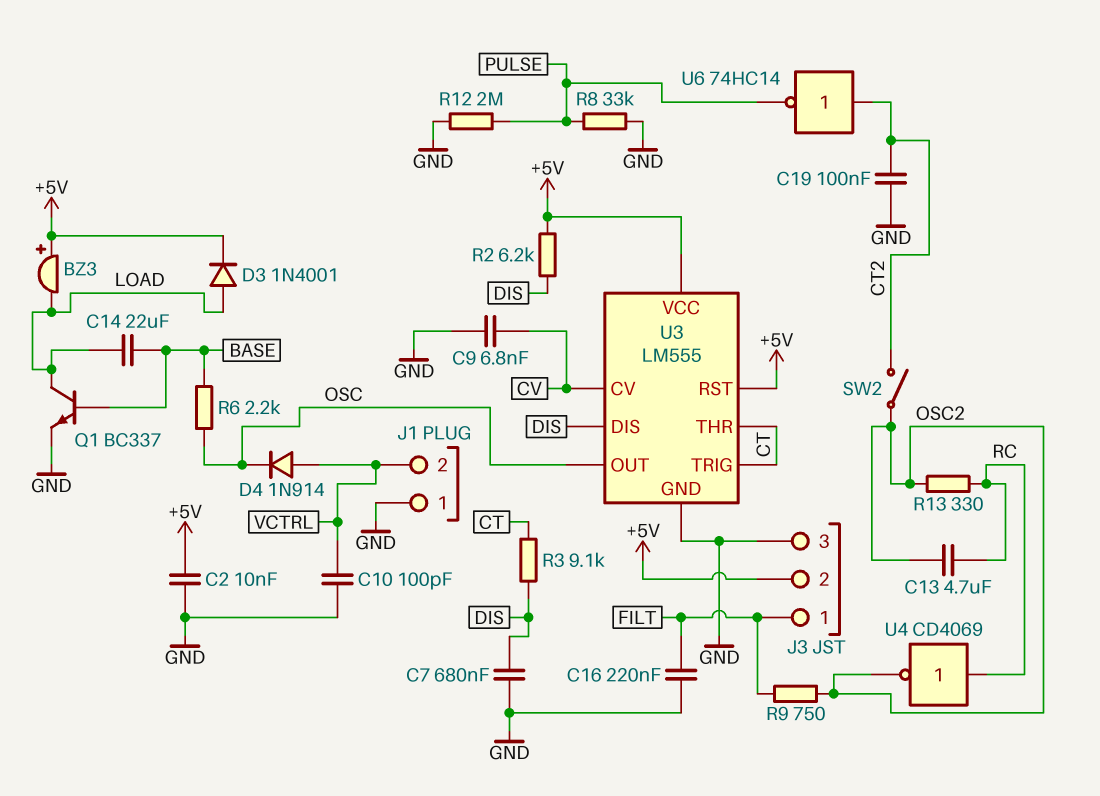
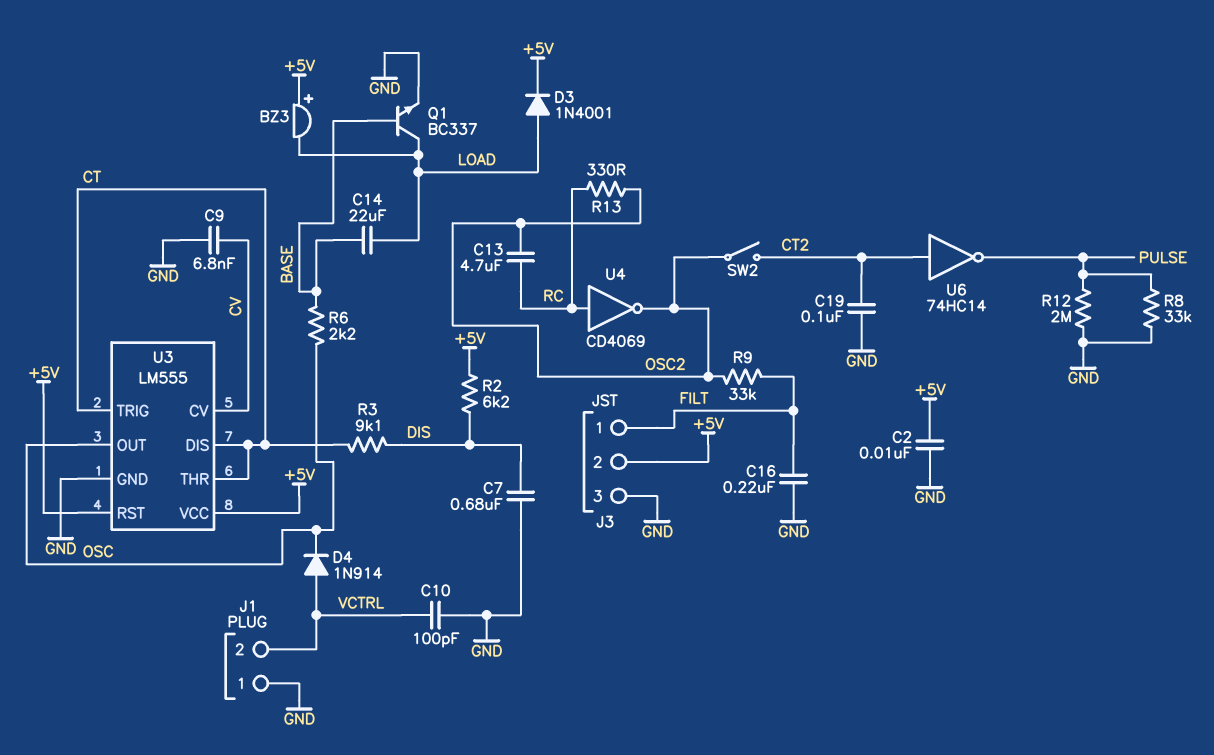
R9: 750 (FILT, OSC2) -> 33k (FILT, OSC2)
U3 pin DIS: DIS -> CT

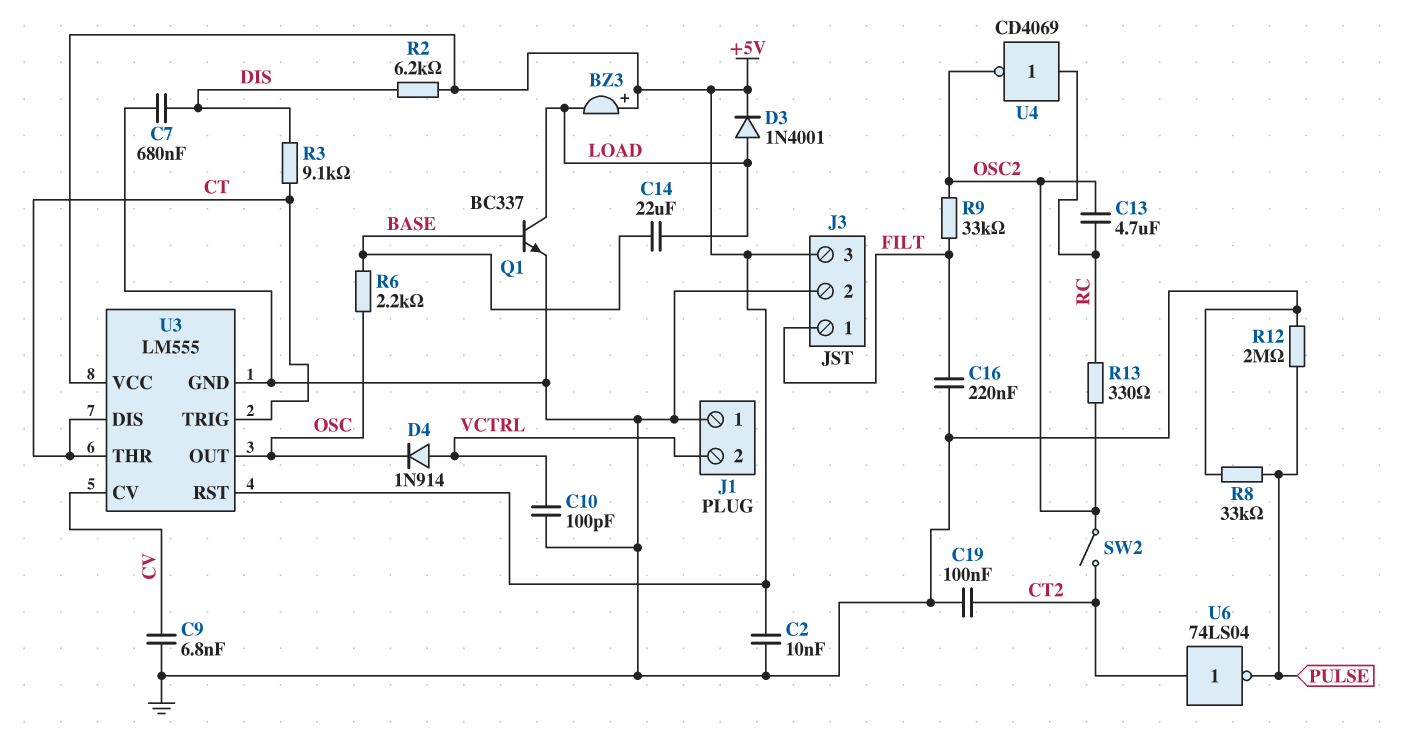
J3 pin 2: +5V -> GND
J3 pin 3: GND -> +5V
U6: NOT 74HC14 (in CT2, out PULSE) -> NOT 74LS04 (in CT2, out PULSE)

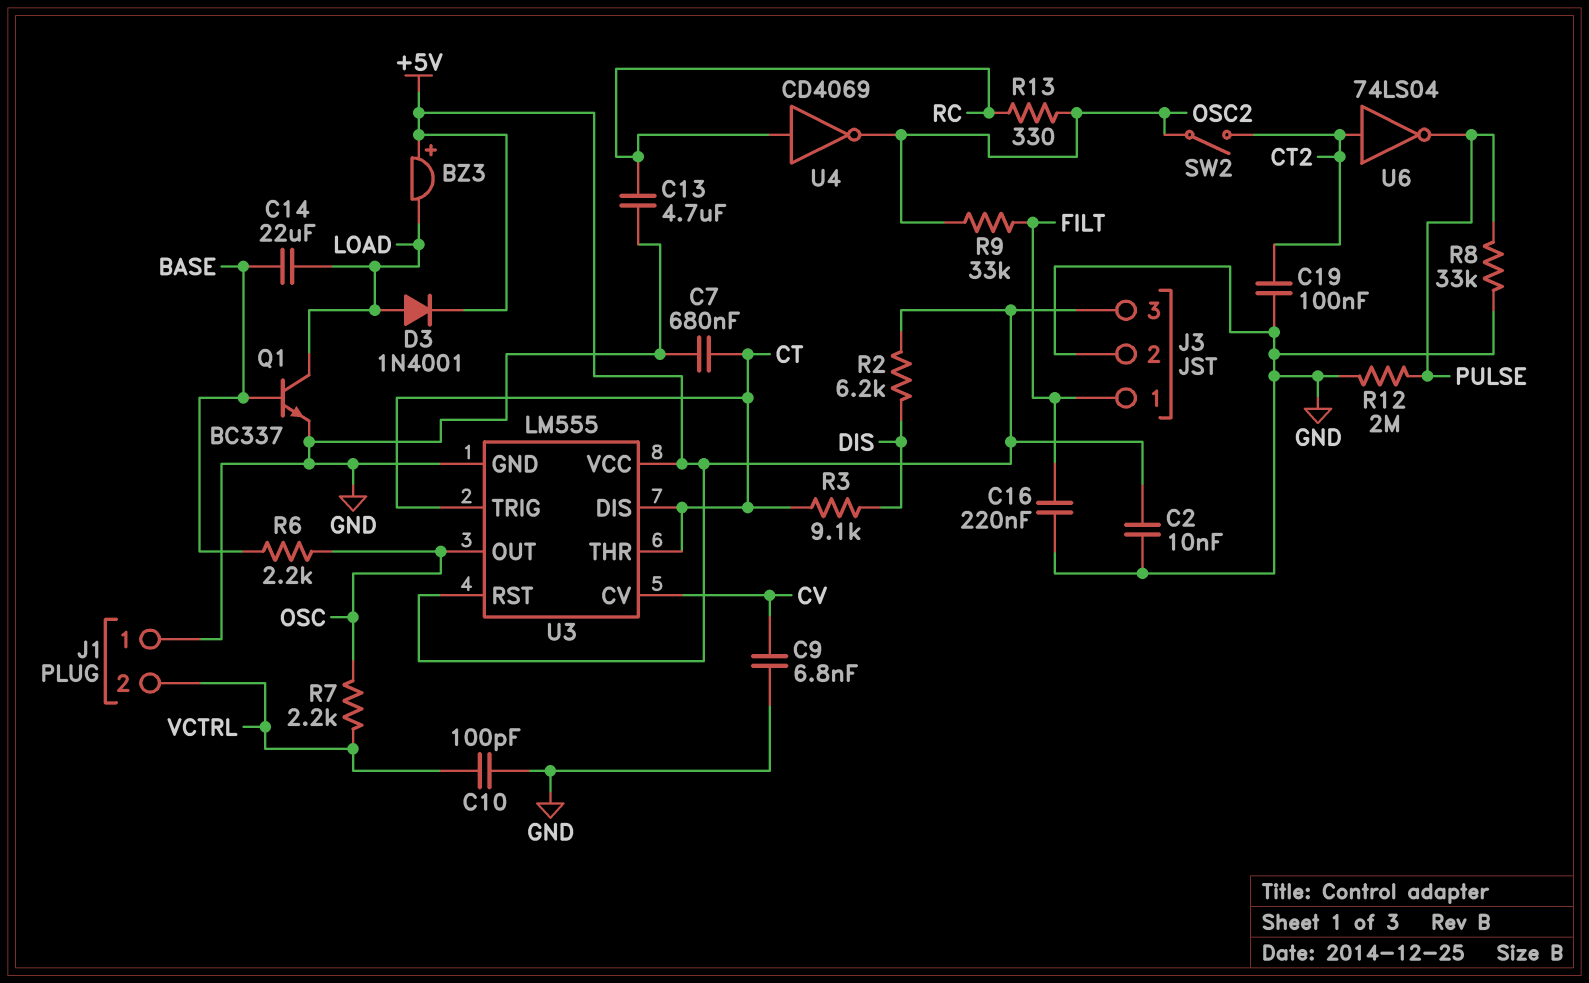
C7: 680nF (DIS, GND) -> 680nF (CT, GND)
C13: 4.7uF (OSC2, RC) -> 4.7uF (GND, RC)
D4: diode 1N914 (A VCTRL, K OSC) -> none
R7: none -> 2.2k (OSC, VCTRL)

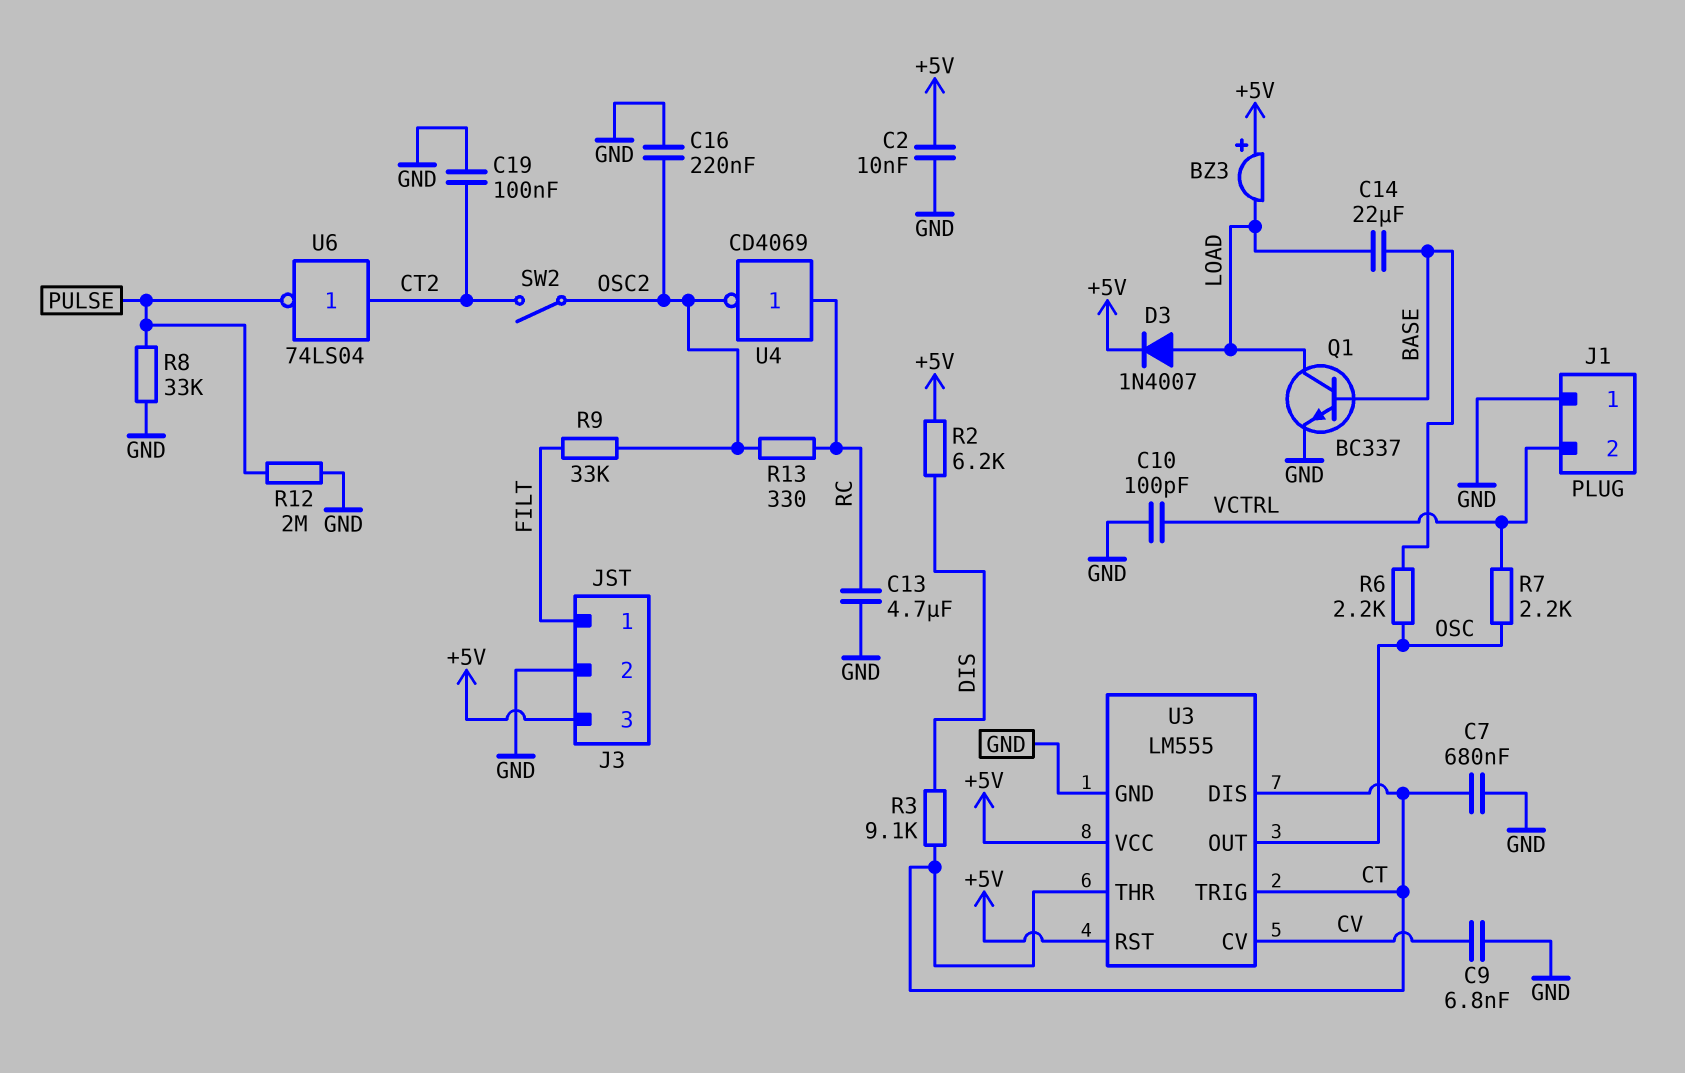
C16: 220nF (FILT, GND) -> 220nF (GND, OSC2)
D3: diode 1N4001 (A LOAD, K +5V) -> diode 1N4007 (A LOAD, K +5V)

